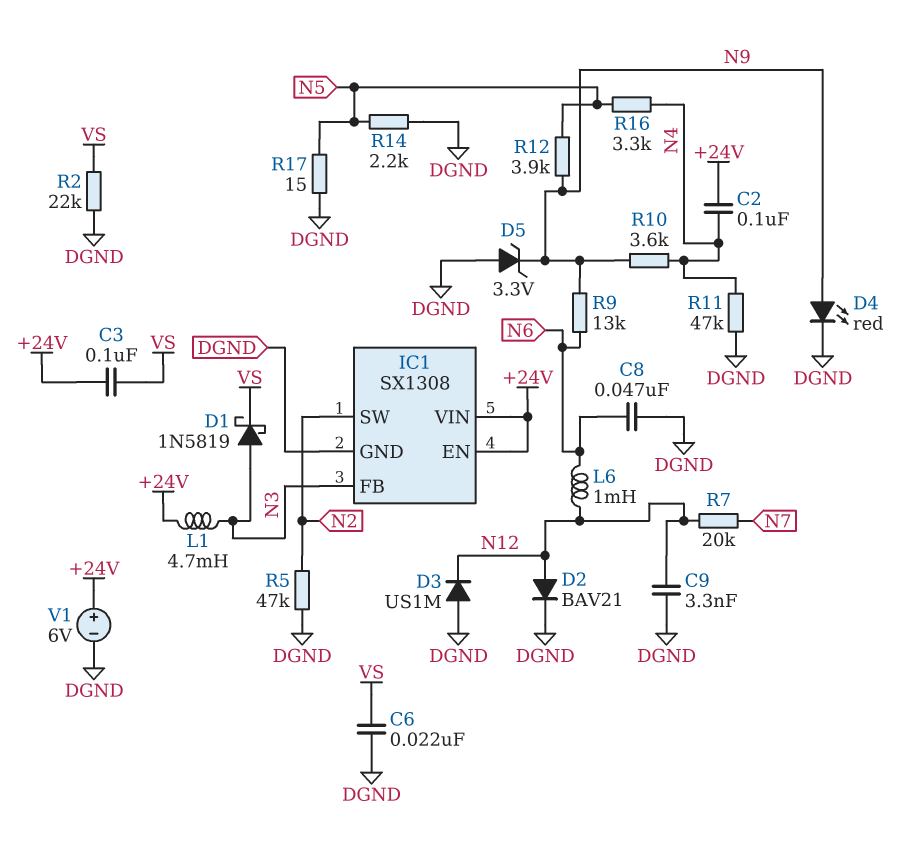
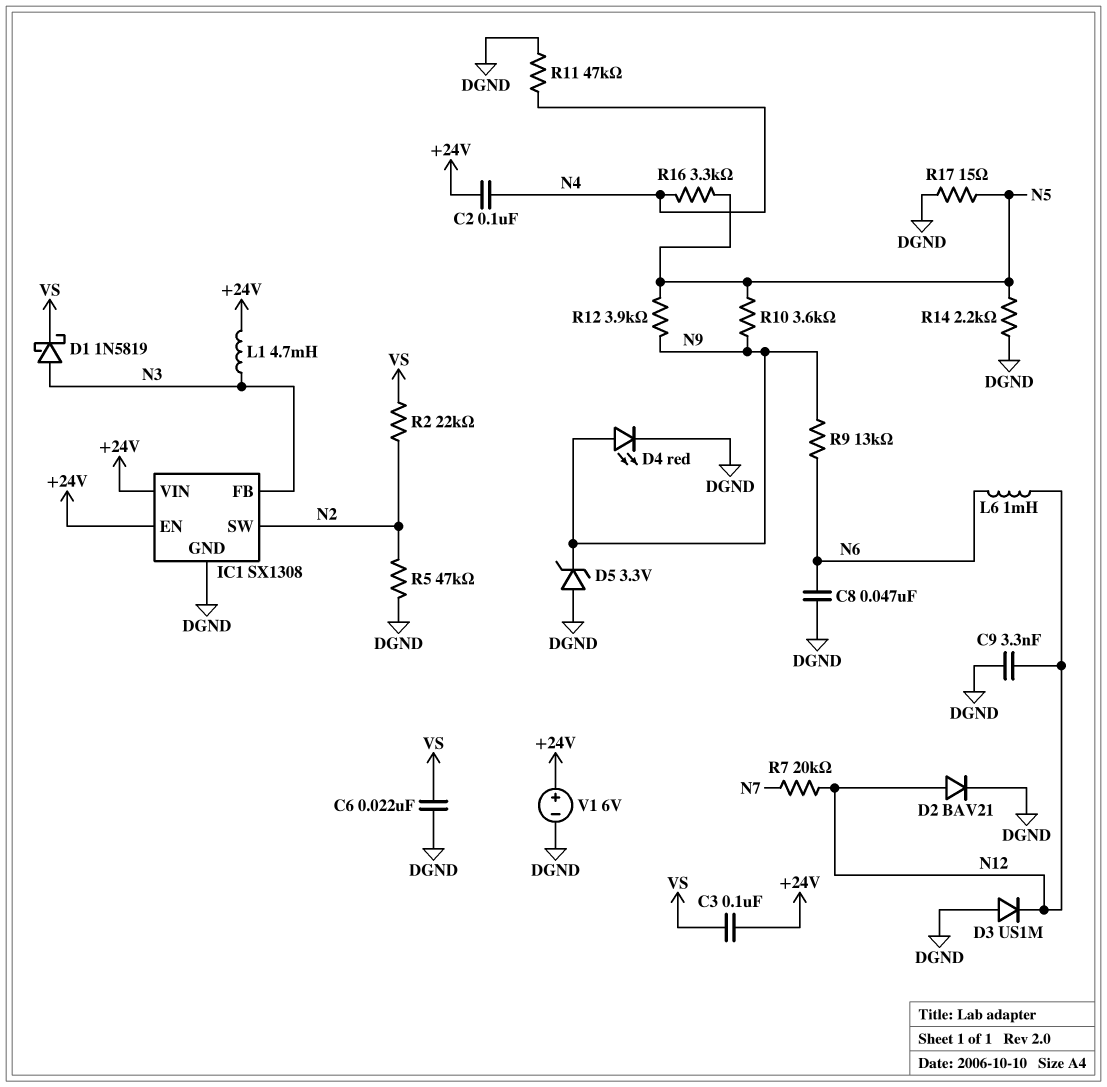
R2: 22k (DGND, VS) -> 22k (N2, VS)
R10: 3.6k (N4, N9) -> 3.6k (N5, N9)

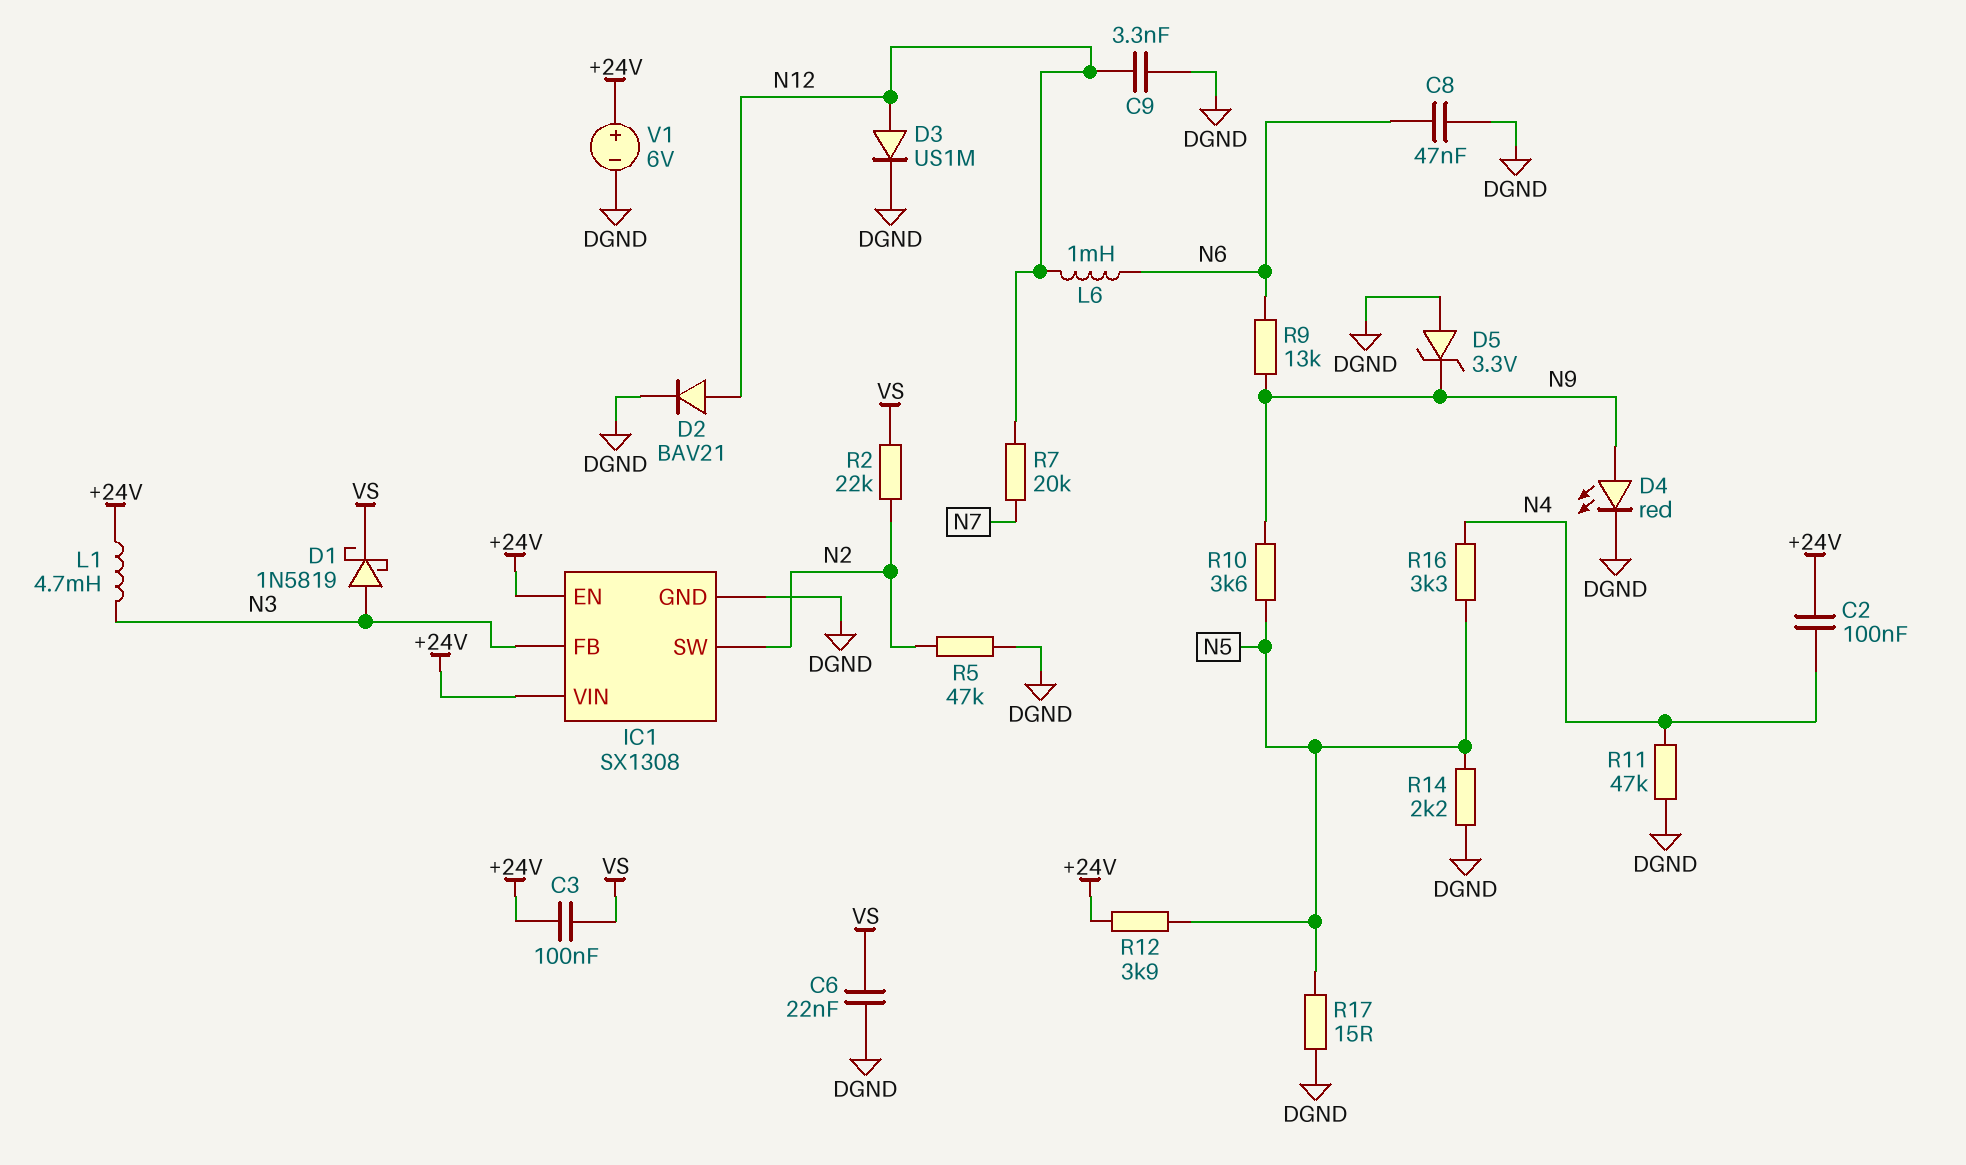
D3: diode US1M (A DGND, K N12) -> diode US1M (A N12, K DGND)
R12: 3.9k (N5, N9) -> 3.9k (+24V, N5)

